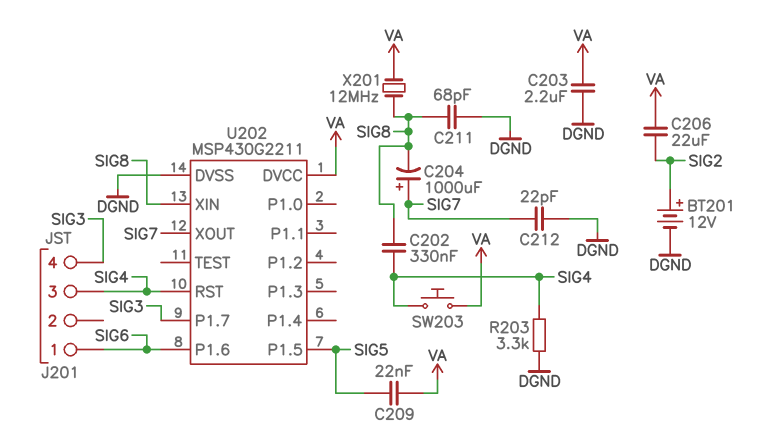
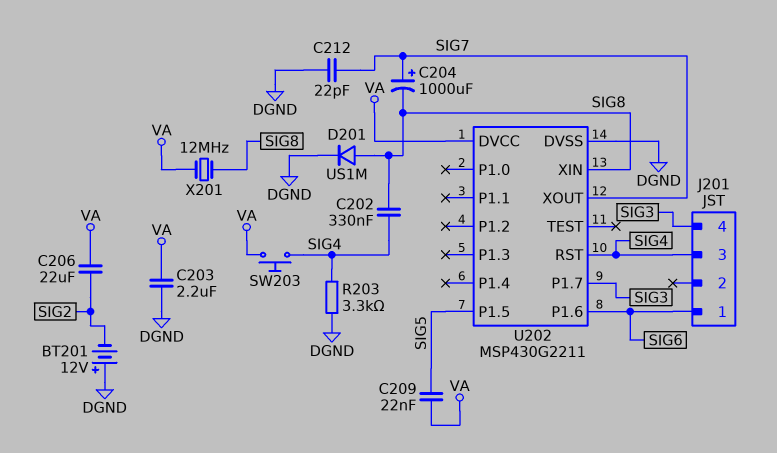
BT201: 12V (plus SIG2, minus DGND) -> 12V (plus DGND, minus SIG2)
C211: 68pF (DGND, SIG8) -> none
D201: none -> diode US1M (A SIG8, K DGND)

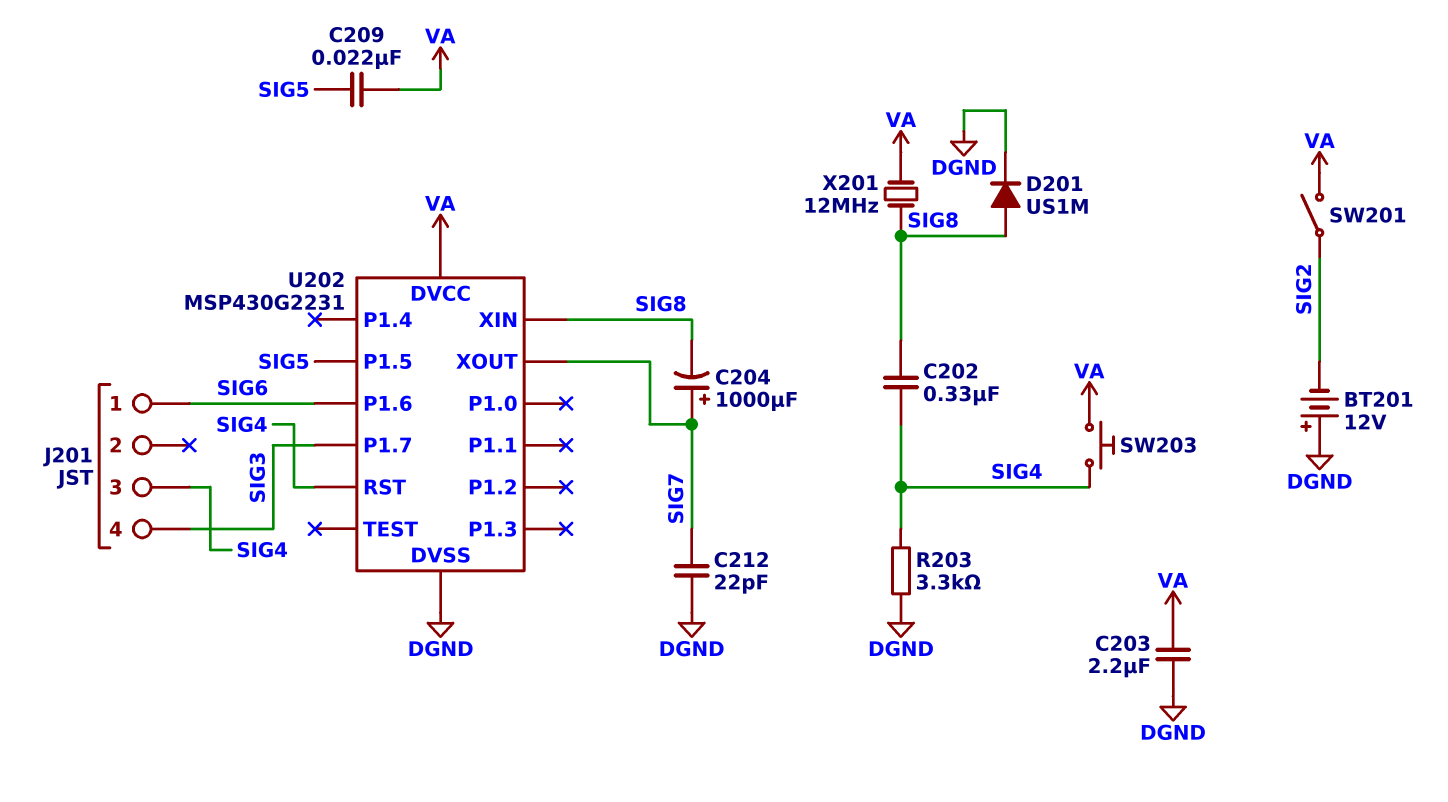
C206: 22uF (SIG2, VA) -> none
SW201: none -> switch (SIG2, VA)
U202: MSP430G2211 -> MSP430G2231

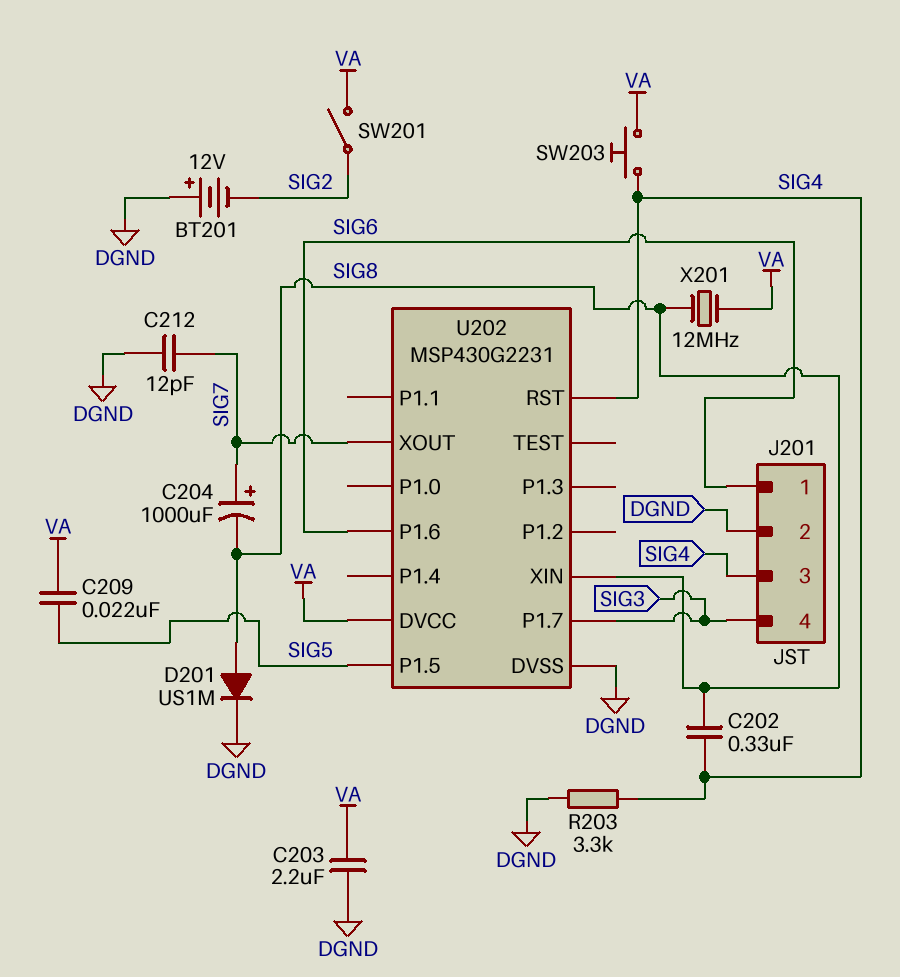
C212: 22pF (DGND, SIG7) -> 12pF (DGND, SIG7)
J201 pin 2: none -> DGND

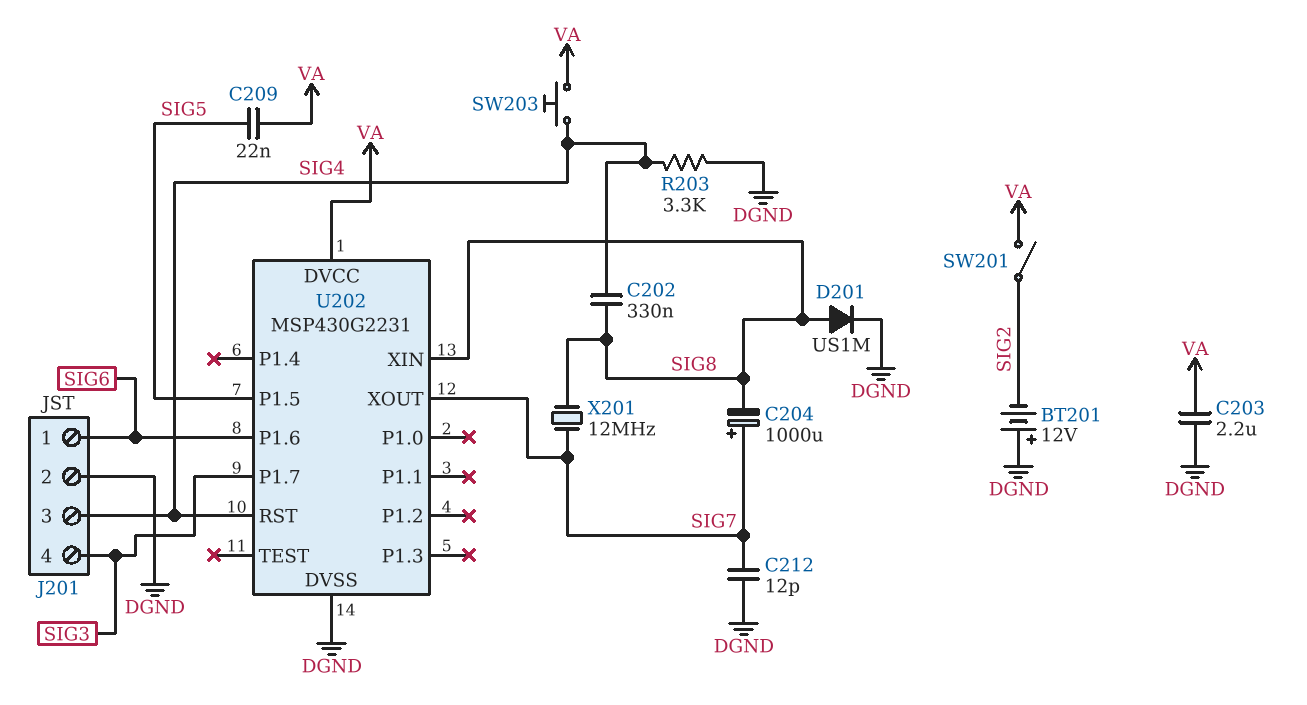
X201: 12MHz (SIG8, VA) -> 12MHz (SIG7, SIG8)

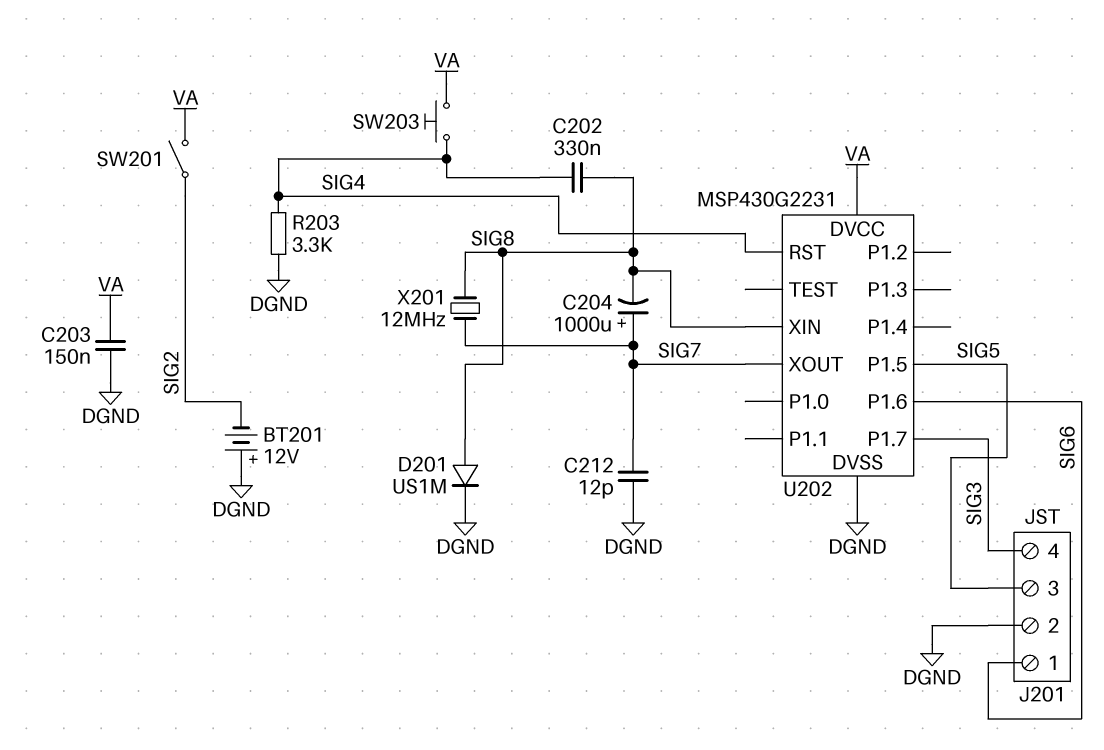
C203: 2.2uF (DGND, VA) -> 150nF (DGND, VA)
C209: 22nF (SIG5, VA) -> none
J201 pin 3: SIG4 -> SIG5

